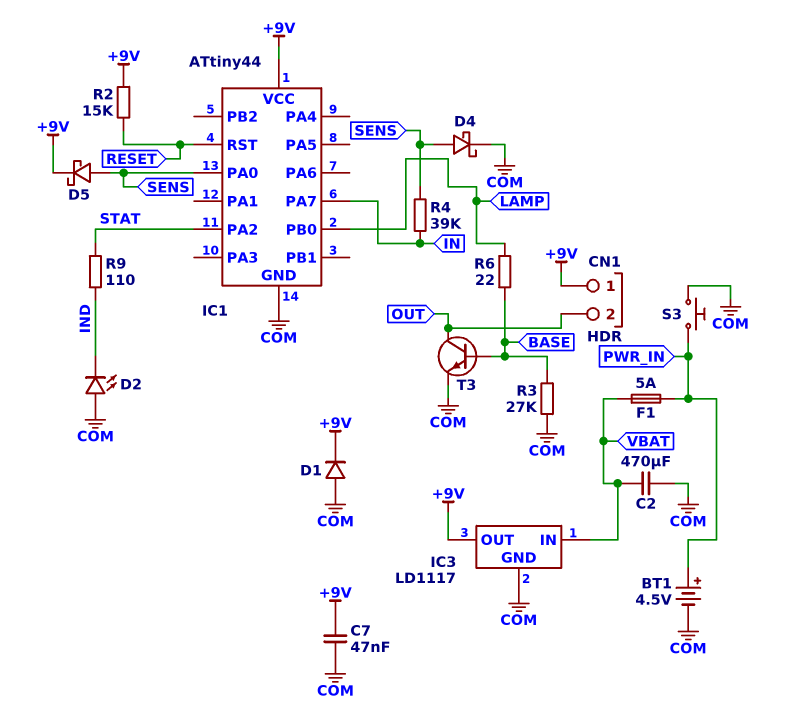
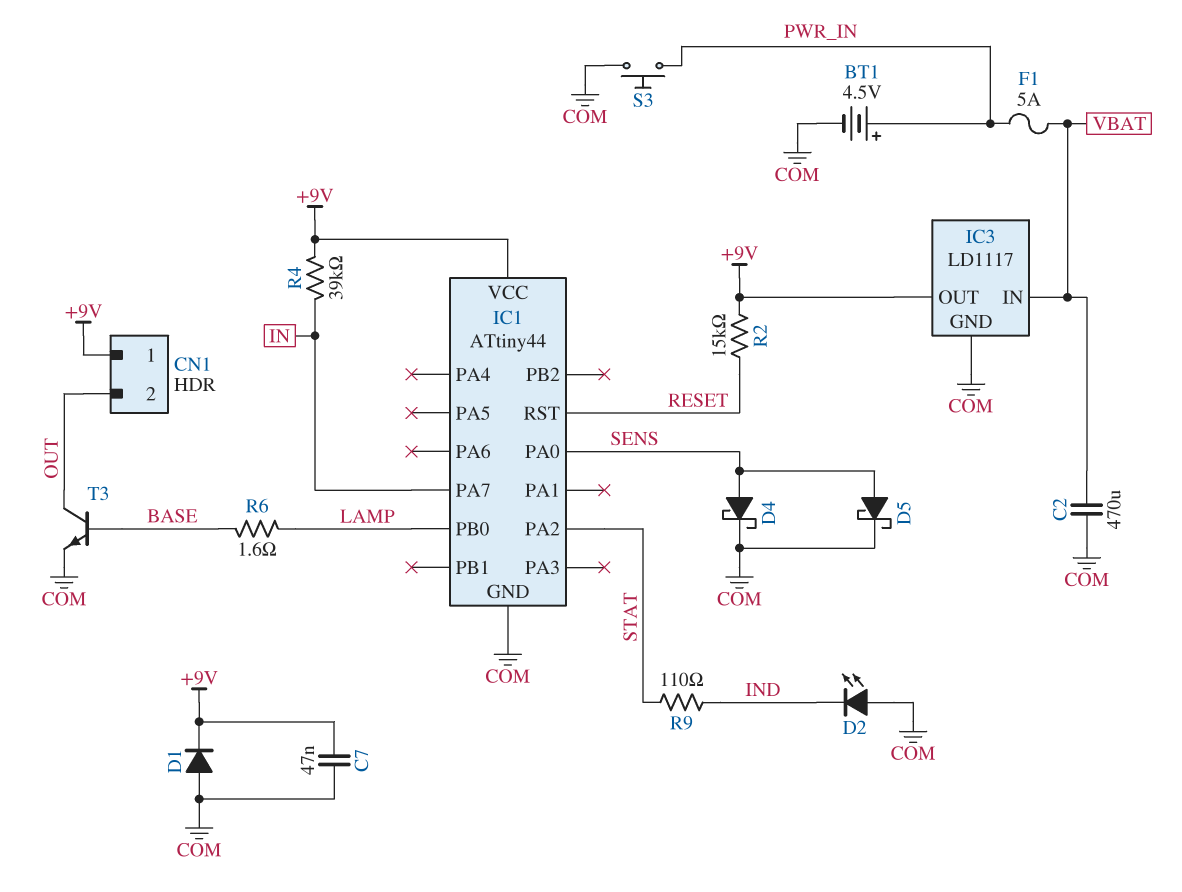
D5: schottky (A SENS, K +9V) -> schottky (A SENS, K COM)
R3: 27k (BASE, COM) -> none
R4: 39k (IN, SENS) -> 39k (+9V, IN)
R6: 22 (BASE, LAMP) -> 1.6 (BASE, LAMP)

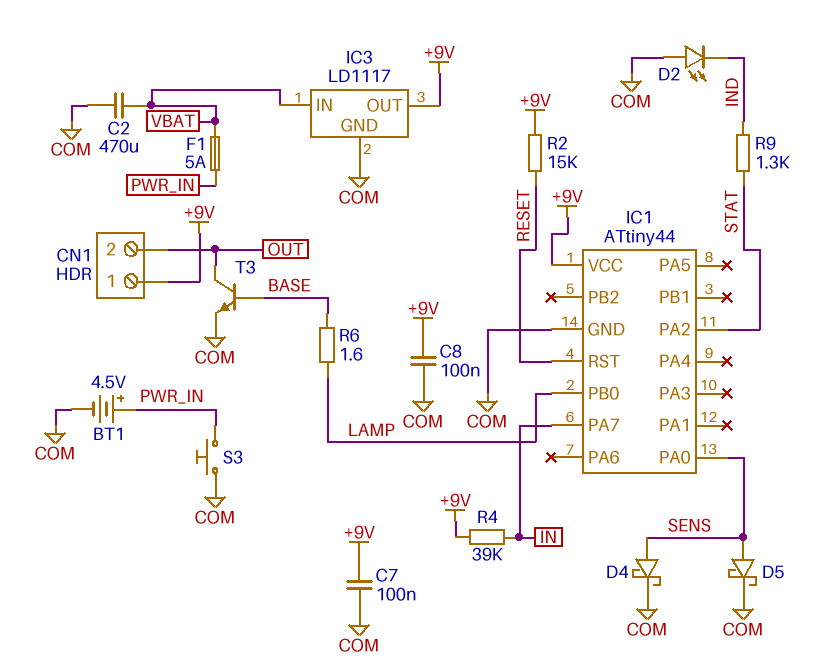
C7: 47nF (+9V, COM) -> 100nF (+9V, COM)
C8: none -> 100nF (+9V, COM)
D1: diode (A COM, K +9V) -> none
R9: 110 (IND, STAT) -> 1.3k (IND, STAT)

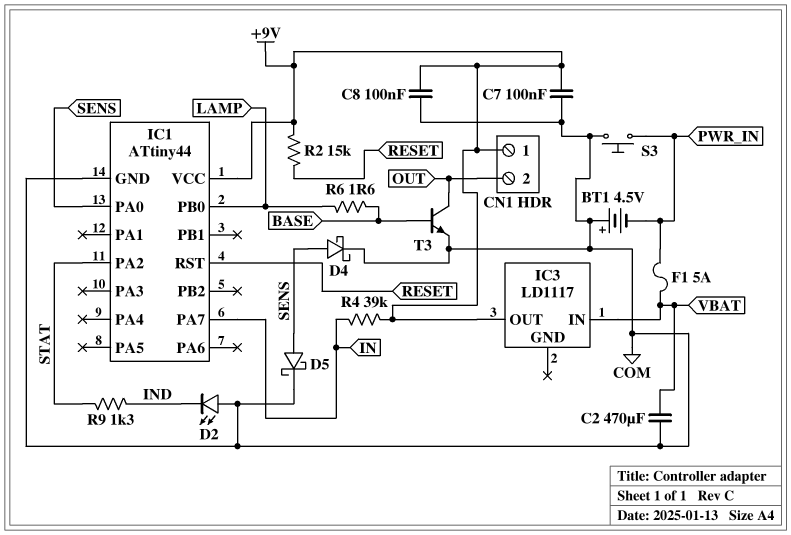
BT1: 4.5V (plus PWR_IN, minus COM) -> 4.5V (plus COM, minus PWR_IN)
IC3 pin GND: COM -> none

